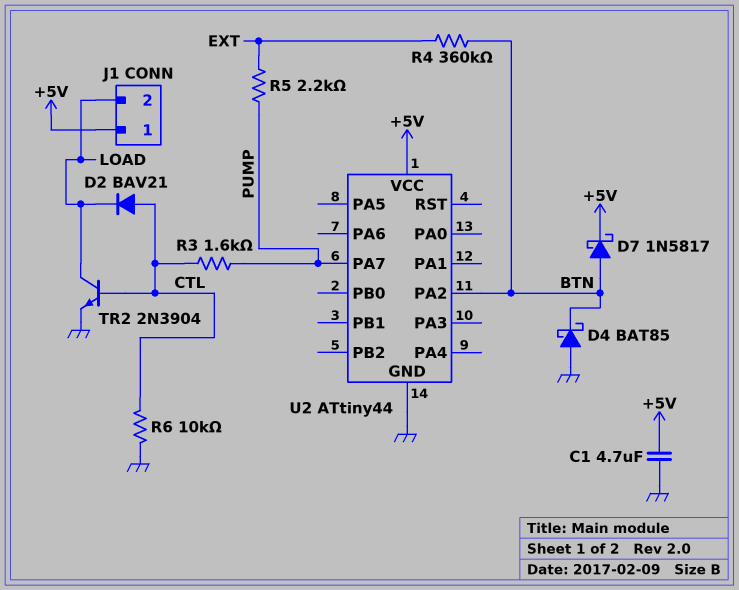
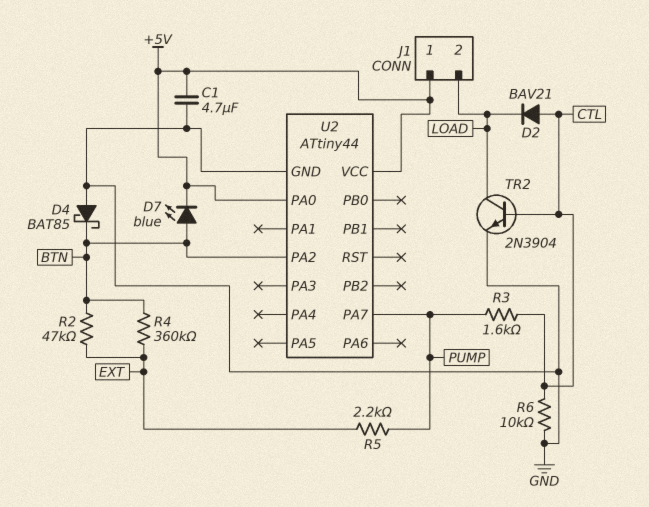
D7: schottky 1N5817 (A BTN, K +5V) -> LED blue (A BTN, K +5V)
R2: none -> 47k (BTN, EXT)
U2 pin PA0: none -> +5V

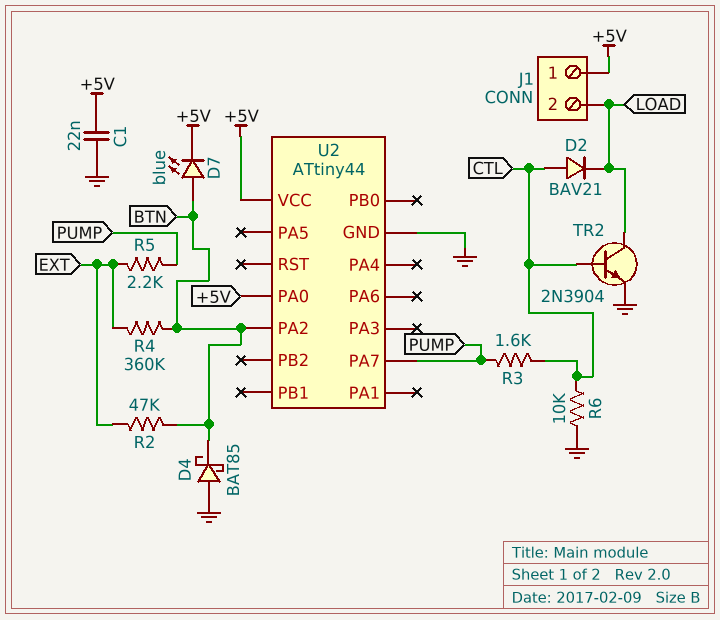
C1: 4.7uF (+5V, GND) -> 22nF (+5V, GND)

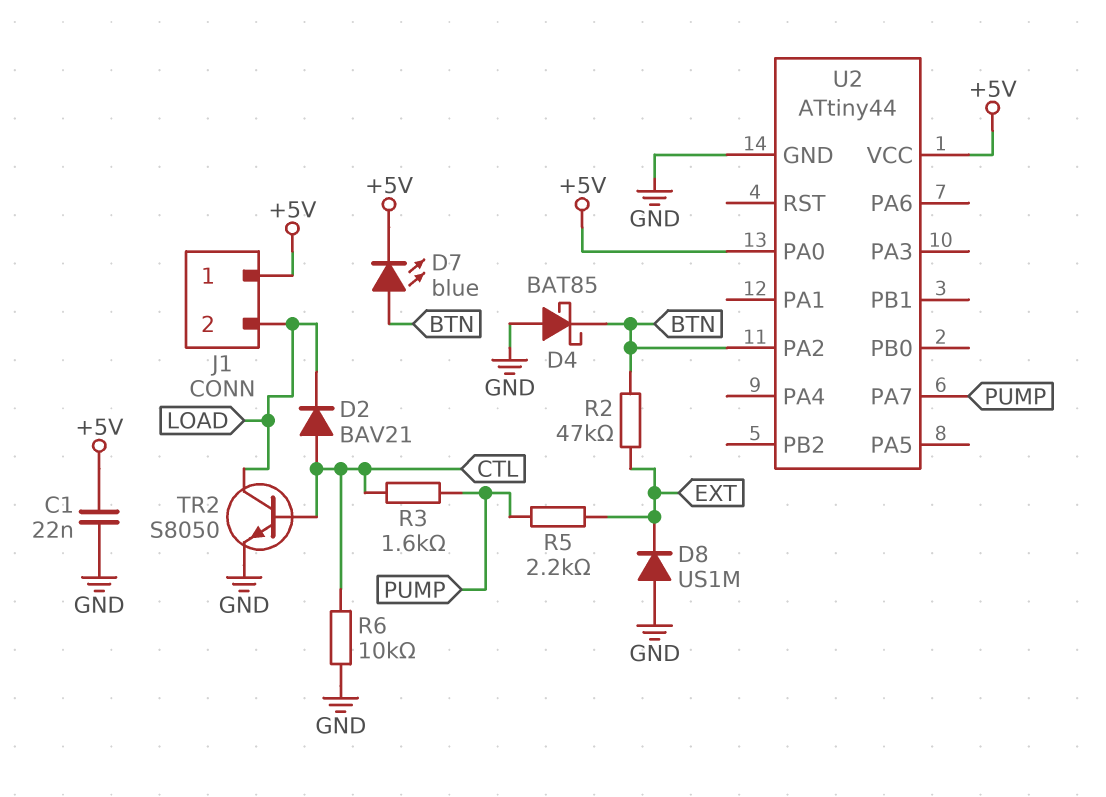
D8: none -> diode US1M (A GND, K EXT)
R4: 360k (BTN, EXT) -> none
TR2: NPN 2N3904 (B CTL, C LOAD, E GND) -> NPN S8050 (B CTL, C LOAD, E GND)

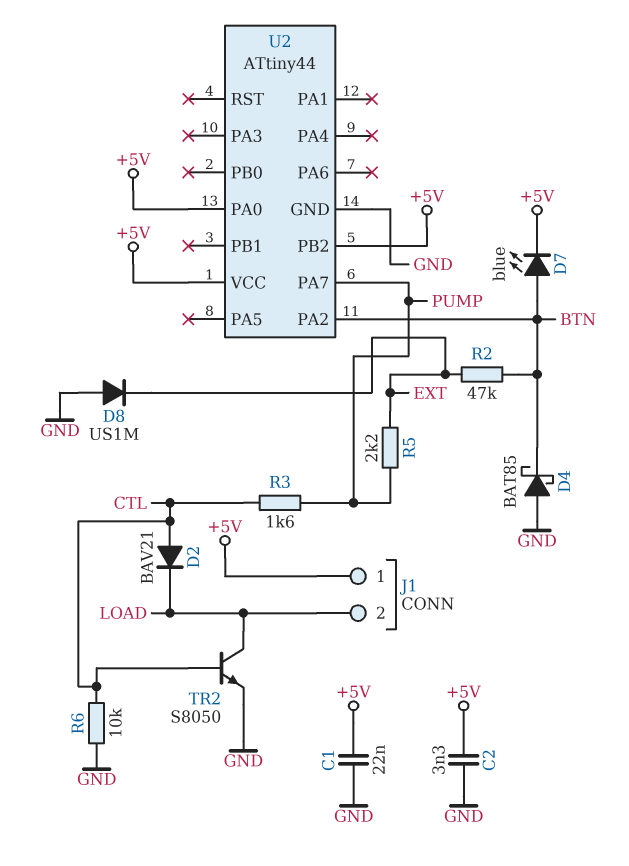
C2: none -> 3.3nF (+5V, GND)
U2 pin PB2: none -> +5V

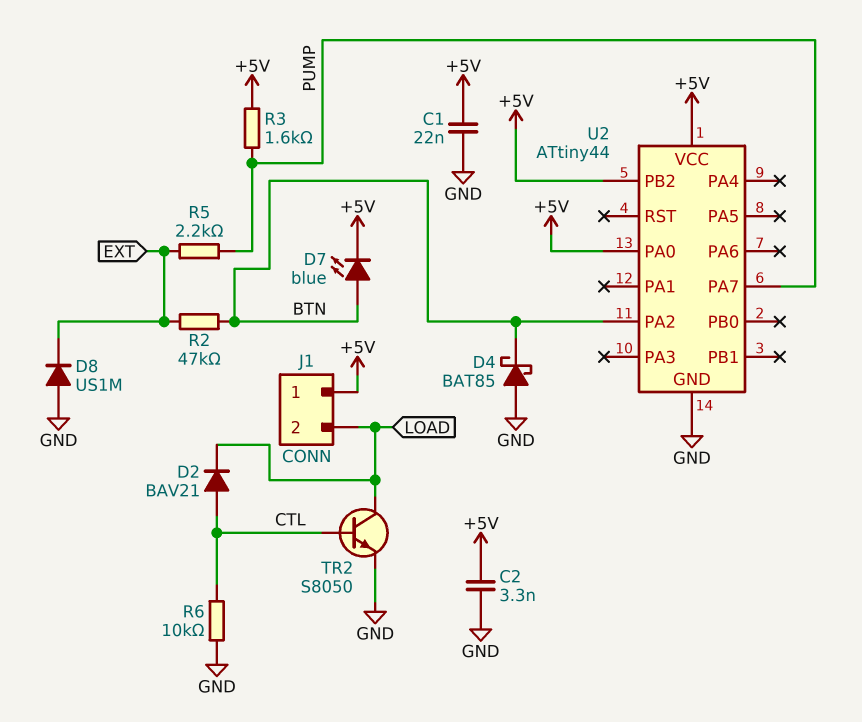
R3: 1.6k (CTL, PUMP) -> 1.6k (+5V, PUMP)

